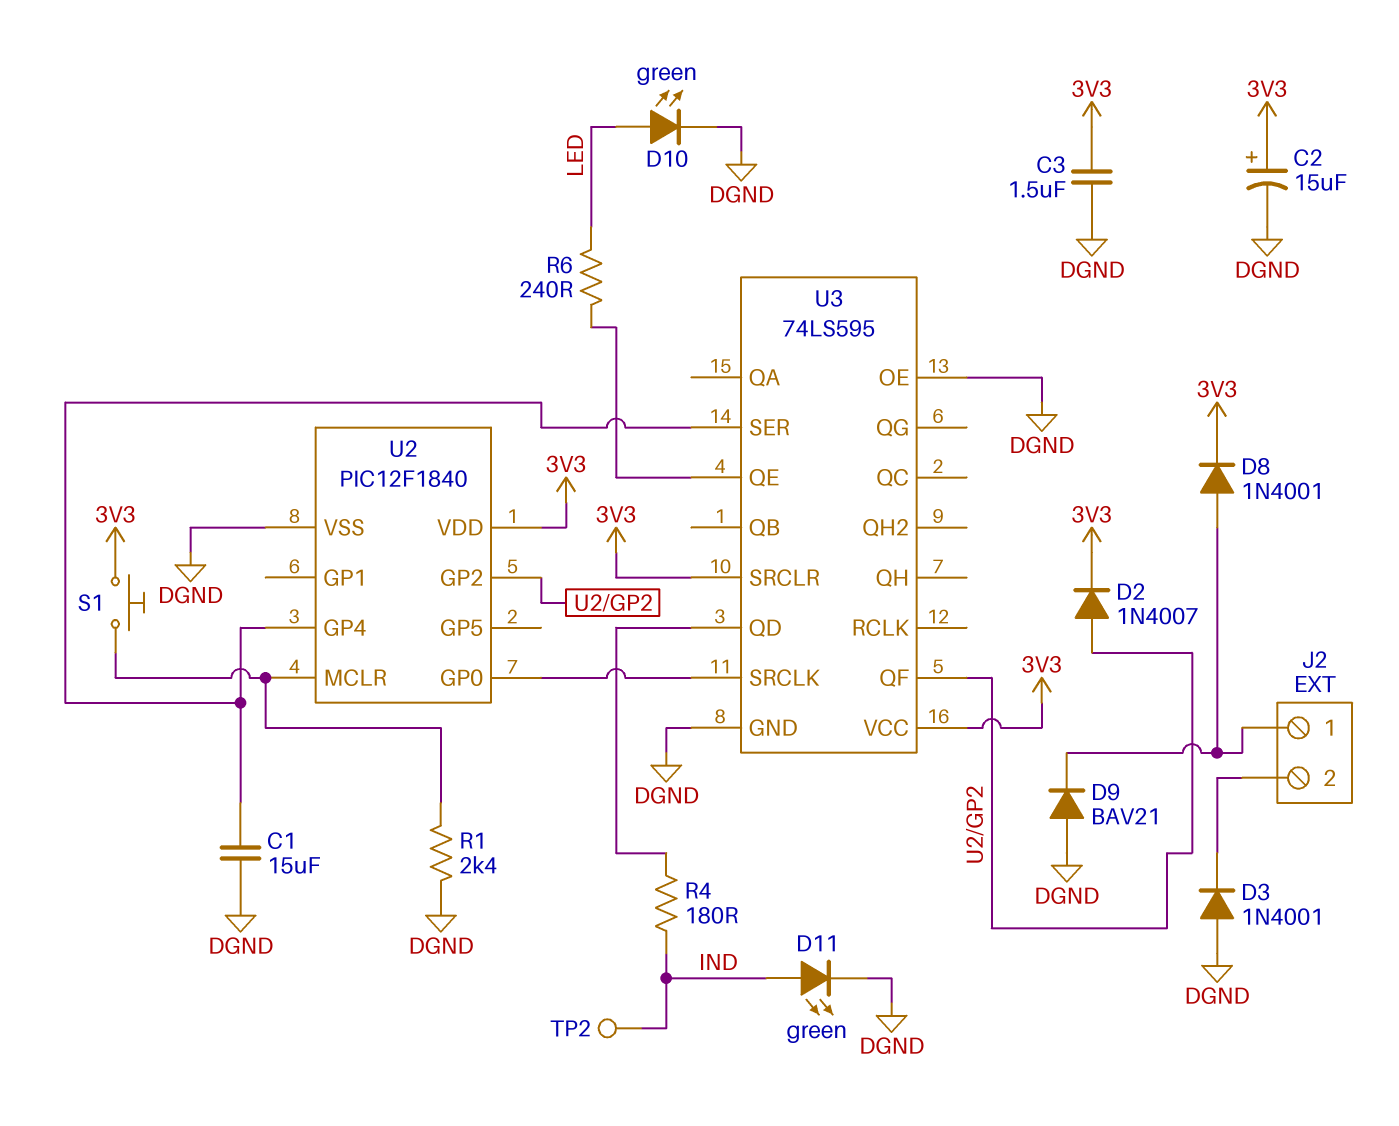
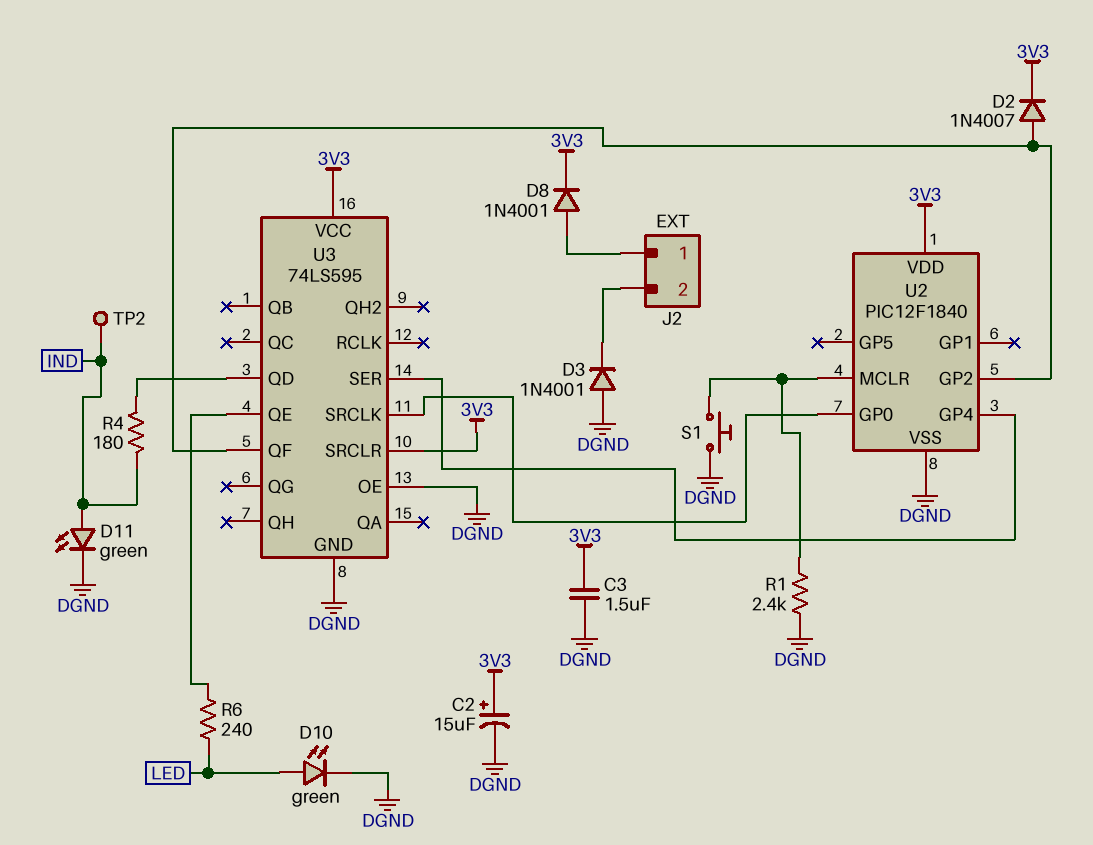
C1: 15uF (DGND, U2/GP4) -> none
D9: diode BAV21 (A DGND, K J2/1) -> none
S1: button (3V3, U2/MCLR) -> button (DGND, U2/MCLR)

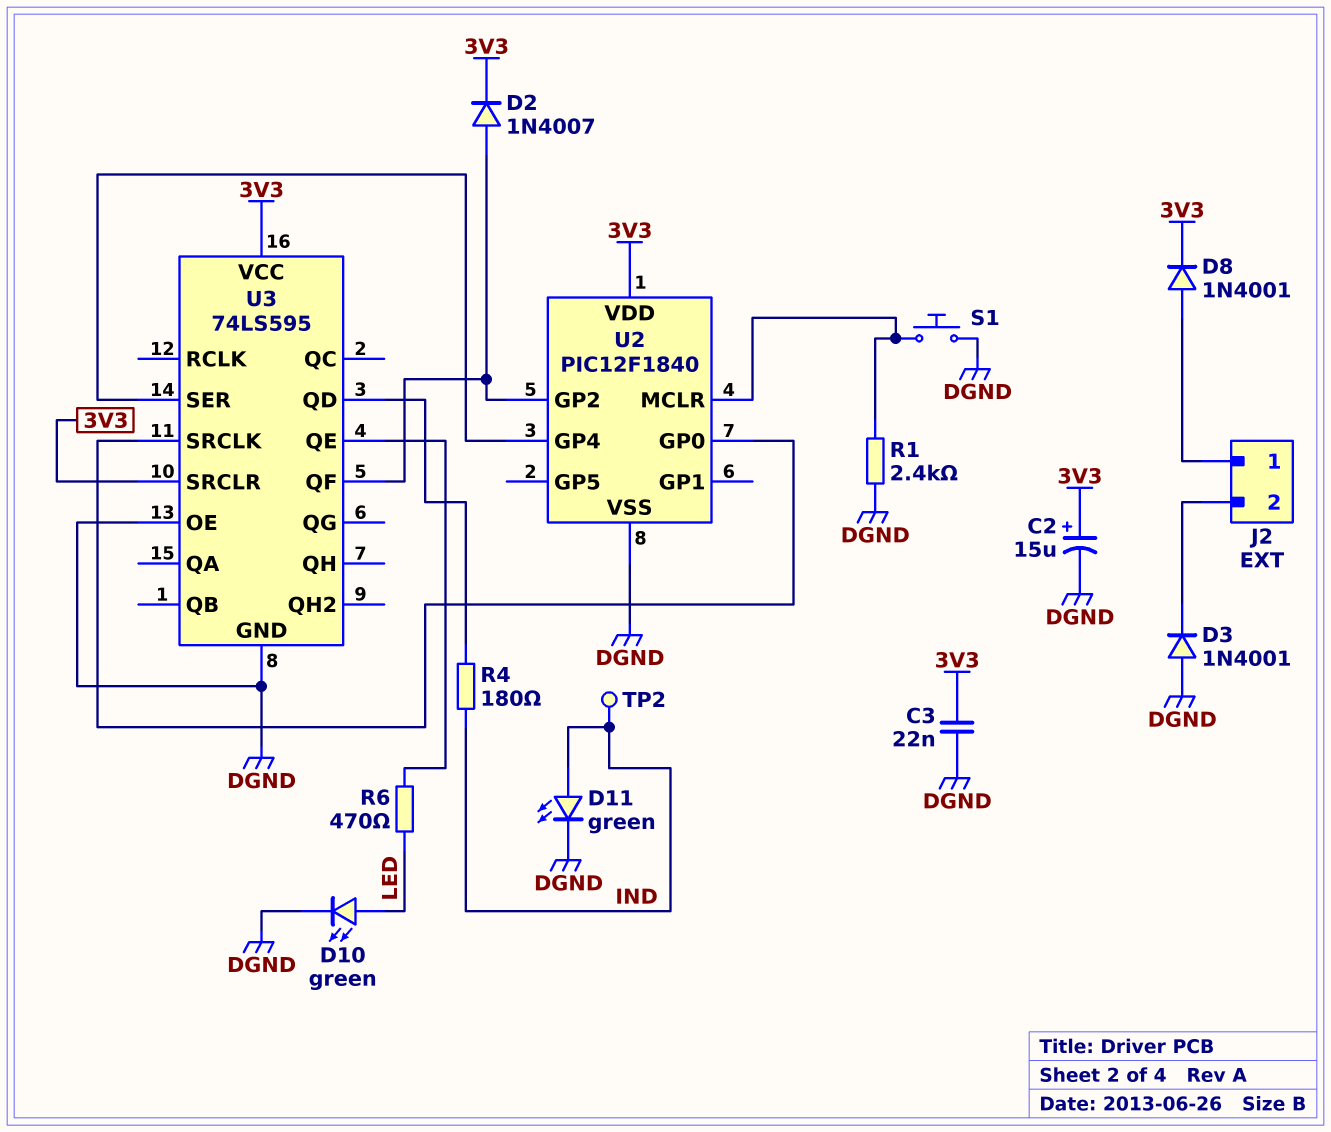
C3: 1.5uF (3V3, DGND) -> 22nF (3V3, DGND)
R6: 240 (LED, U3/QE) -> 470 (LED, U3/QE)

